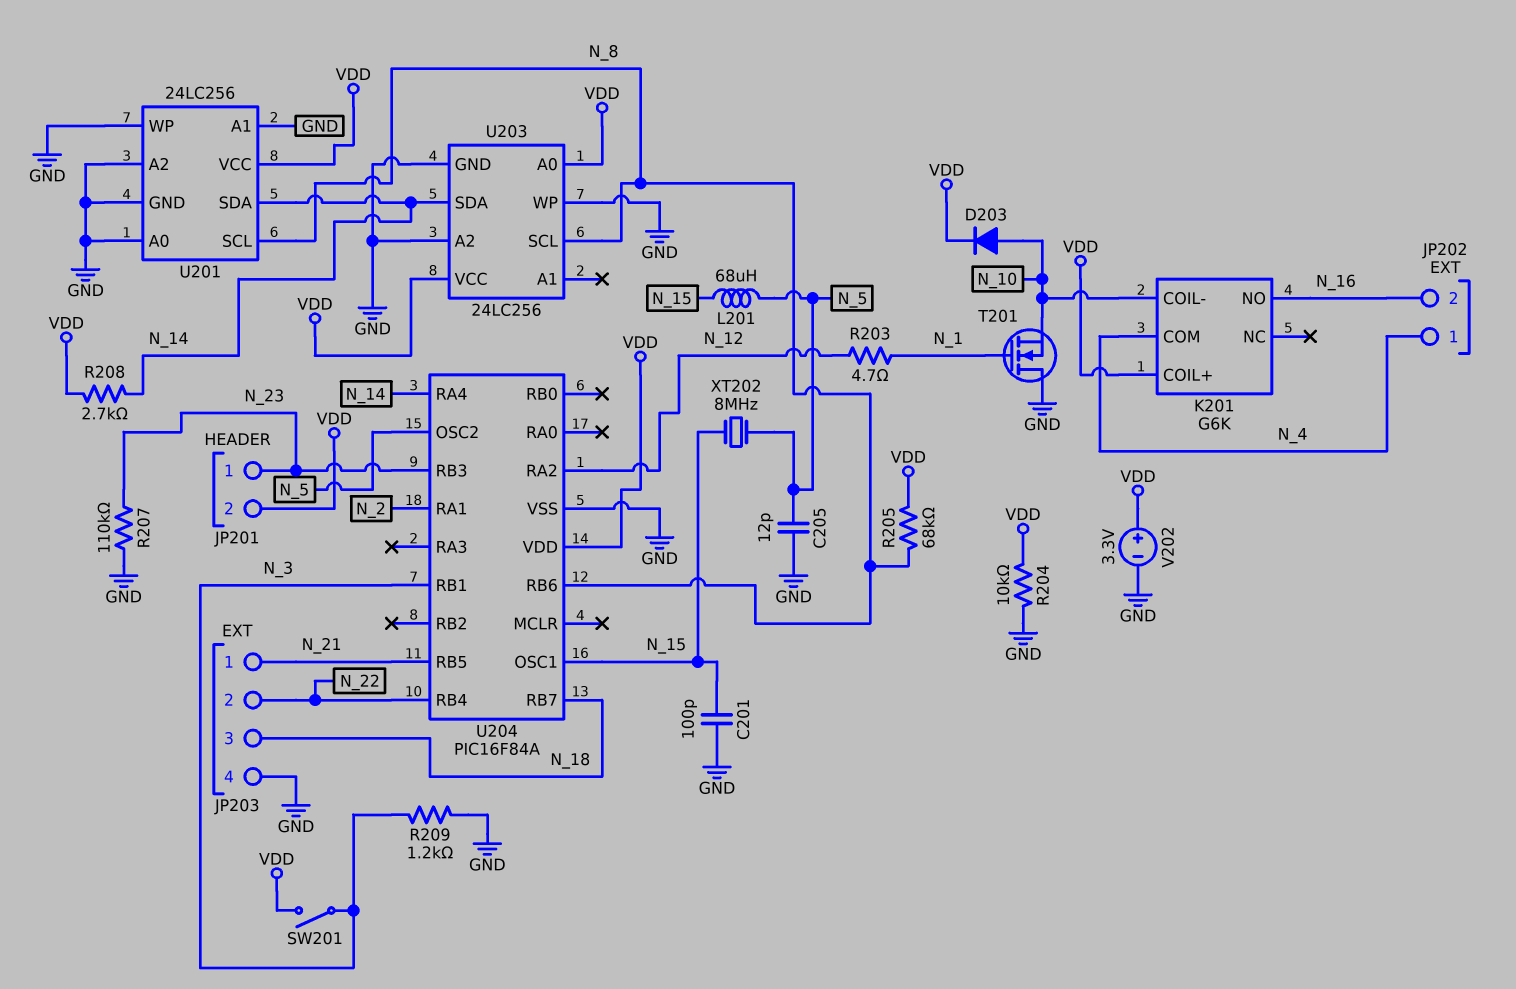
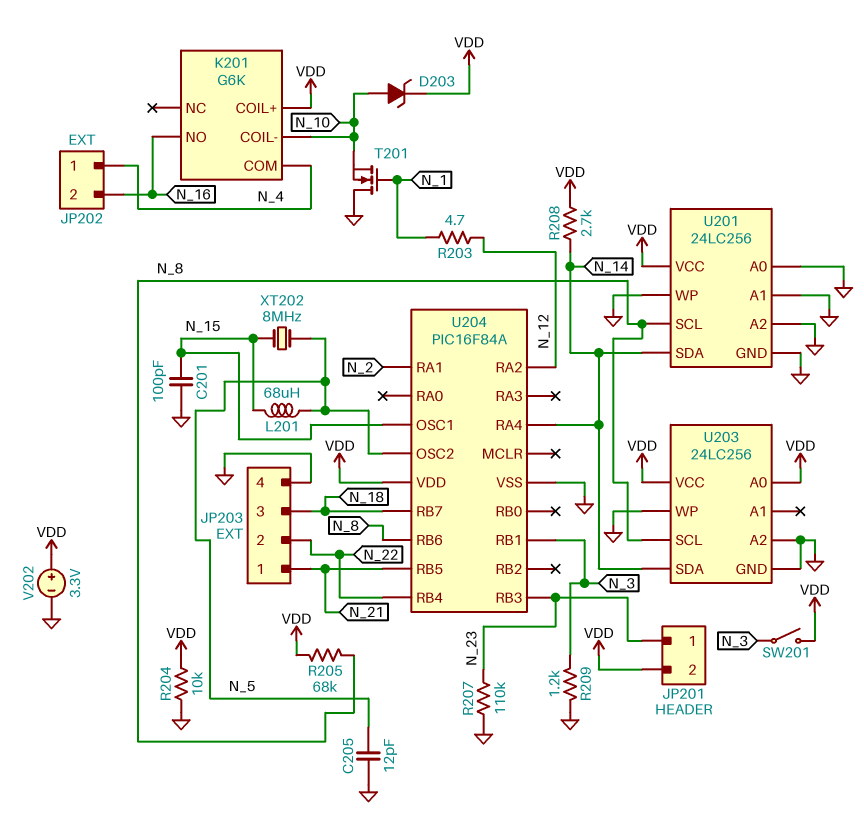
D203: diode (A N_10, K VDD) -> zener (A N_10, K VDD)

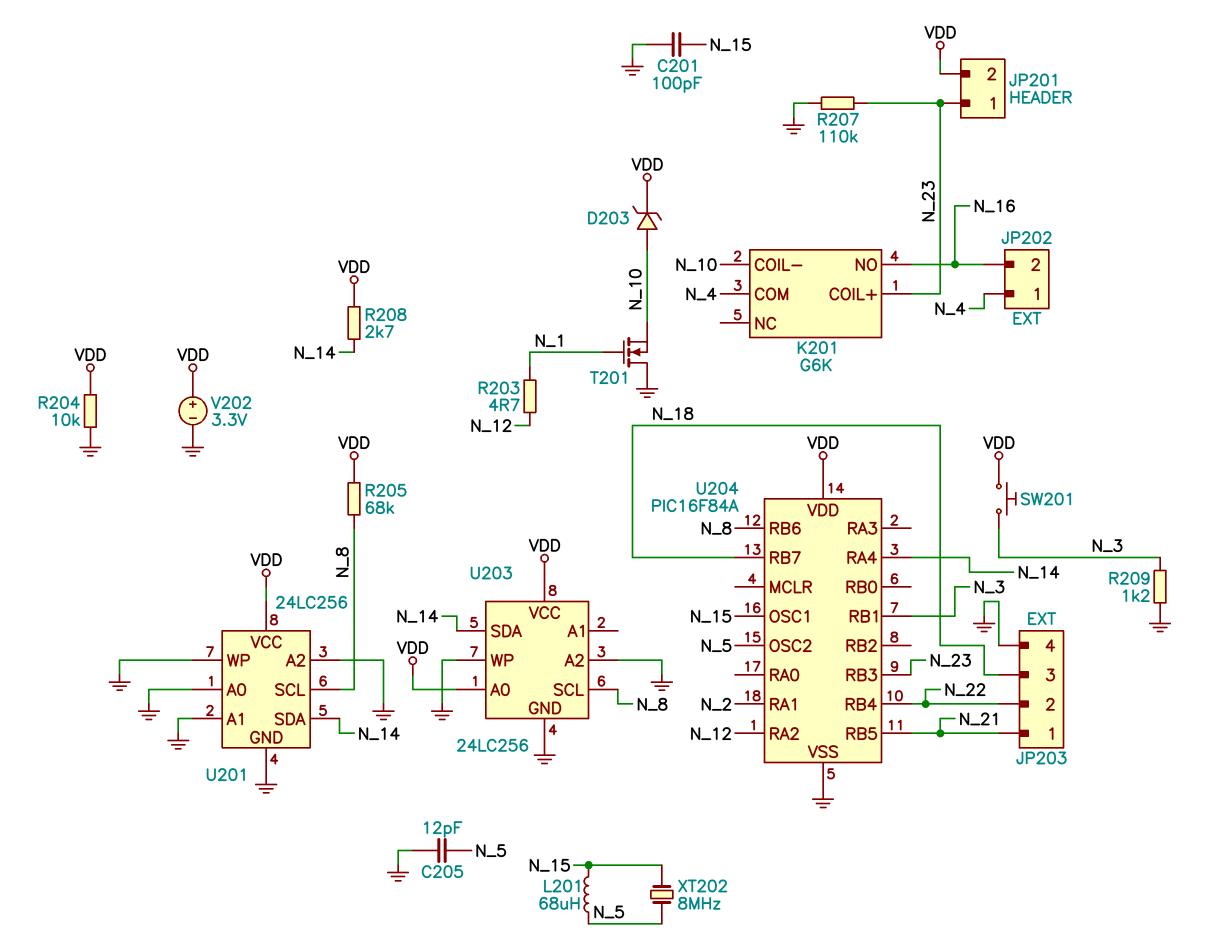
K201 pin COIL+: VDD -> N_23
SW201: switch (N_3, VDD) -> button (N_3, VDD)

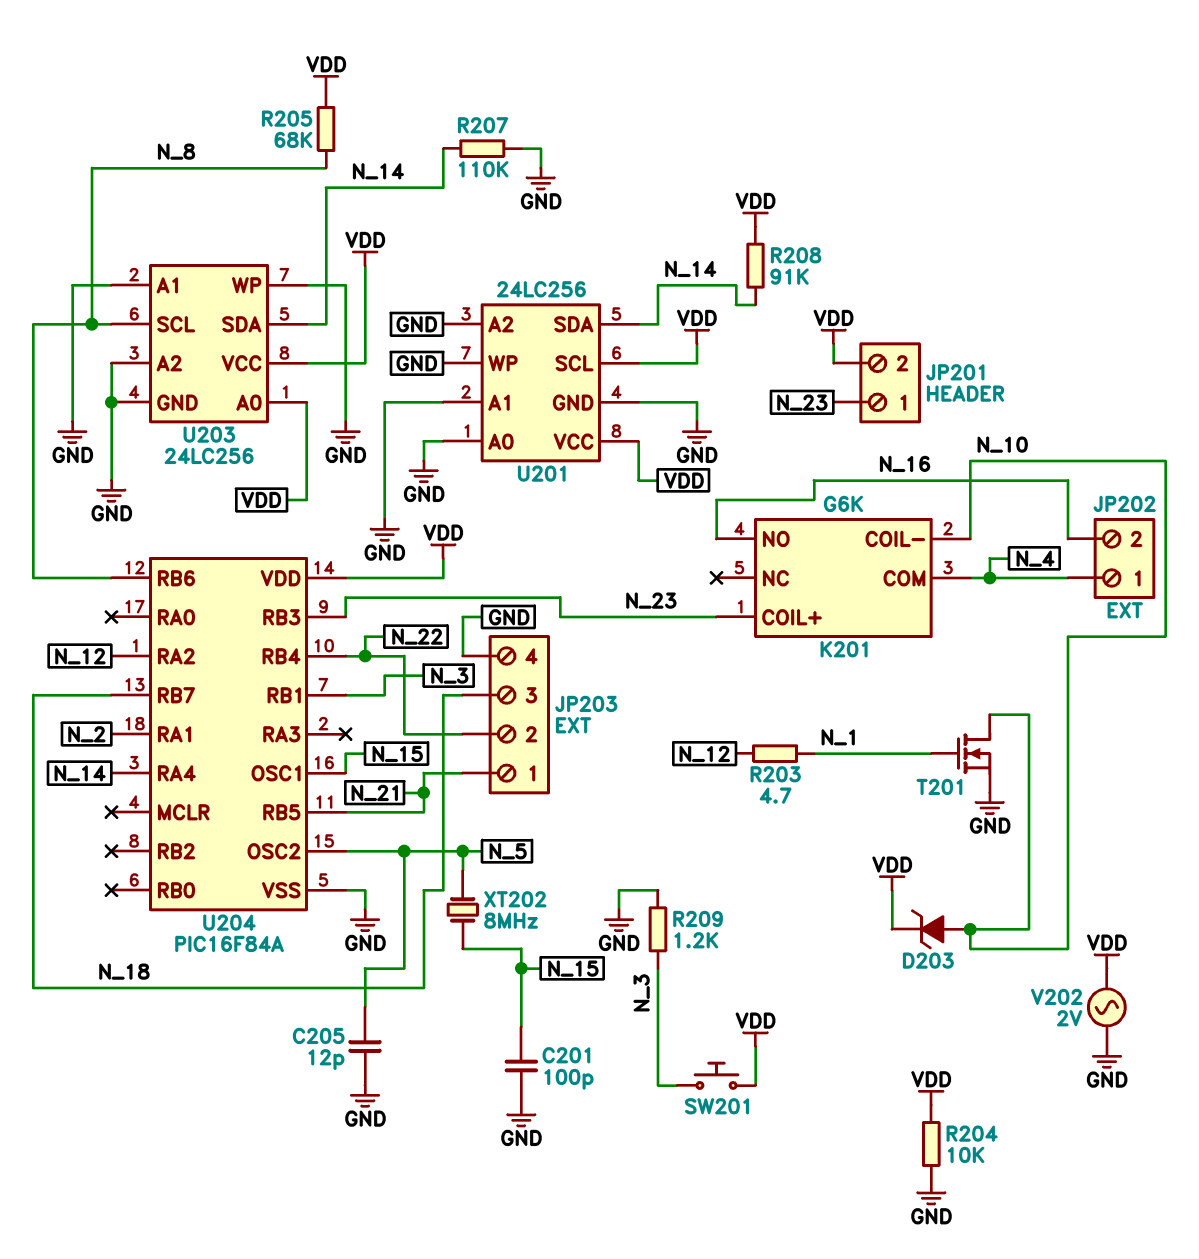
L201: 68uH (N_5, N_15) -> none
R207: 110k (GND, N_23) -> 110k (GND, N_14)
R208: 2.7k (N_14, VDD) -> 91k (N_14, VDD)
T201: NMOS (G N_1, D GND, S N_10) -> NMOS (G N_1, D N_10, S GND)
U201 pin SCL: N_8 -> VDD
U203 pin A1: none -> GND
V202: 3.3V (plus VDD, minus GND) -> AC 2V (GND, VDD)

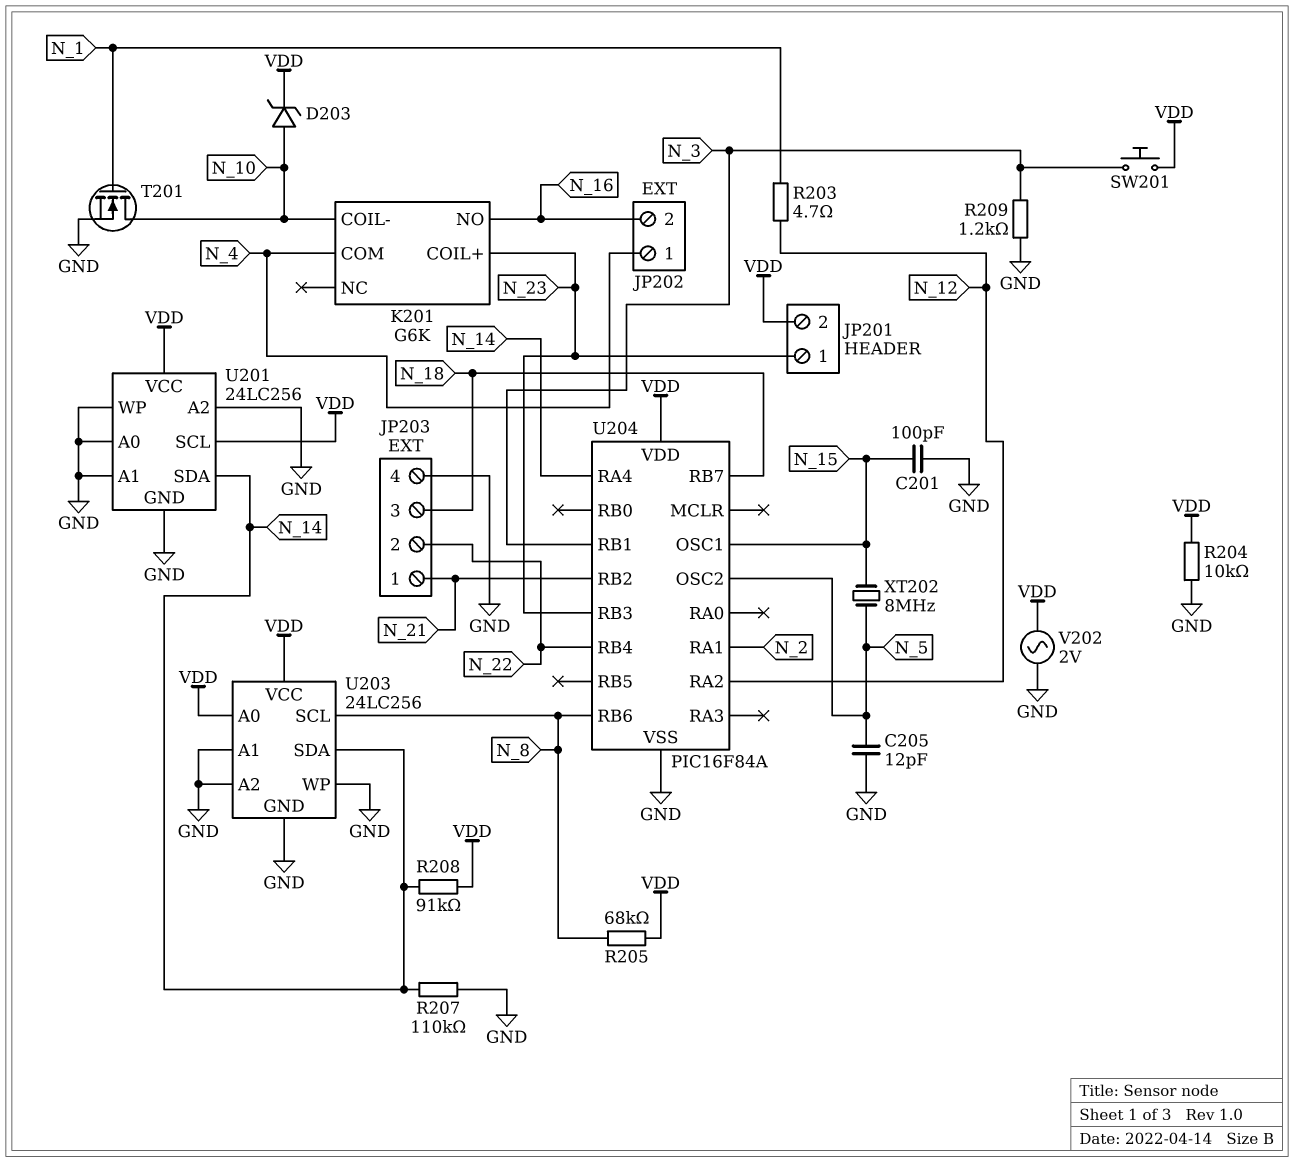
U204 pin RB2: none -> N_21
U204 pin RB5: N_21 -> none

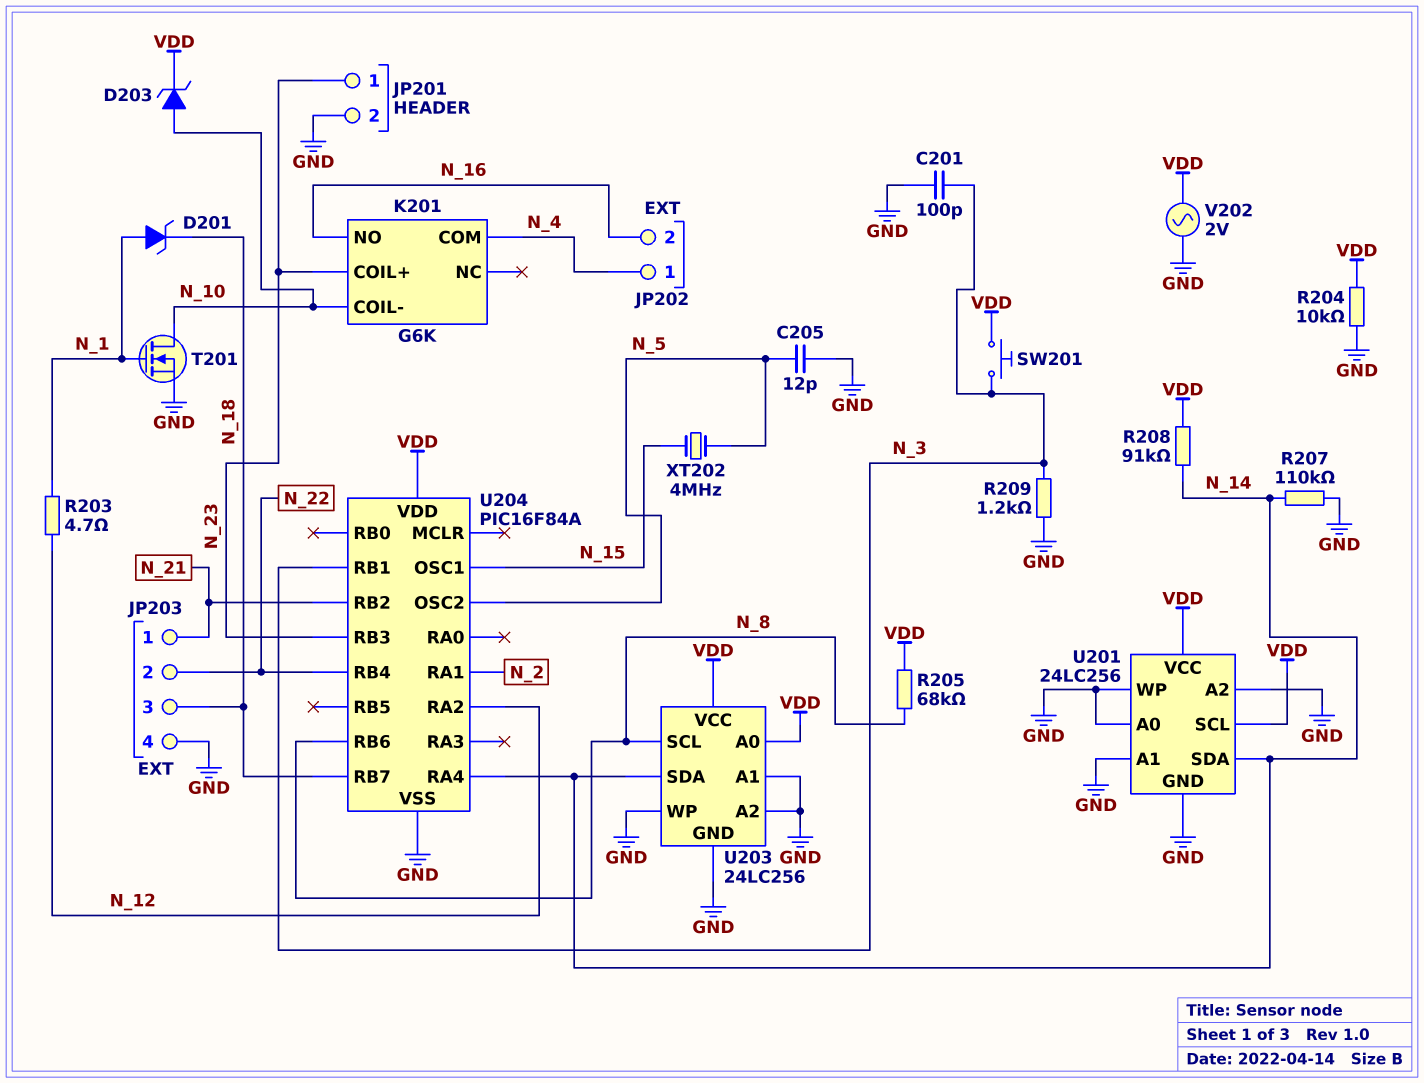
C201: 100pF (GND, N_15) -> 100pF (GND, N_3)
D201: none -> zener (A N_1, K N_18)
JP201 pin 2: VDD -> GND
XT202: 8MHz (N_5, N_15) -> 4MHz (N_5, N_15)

